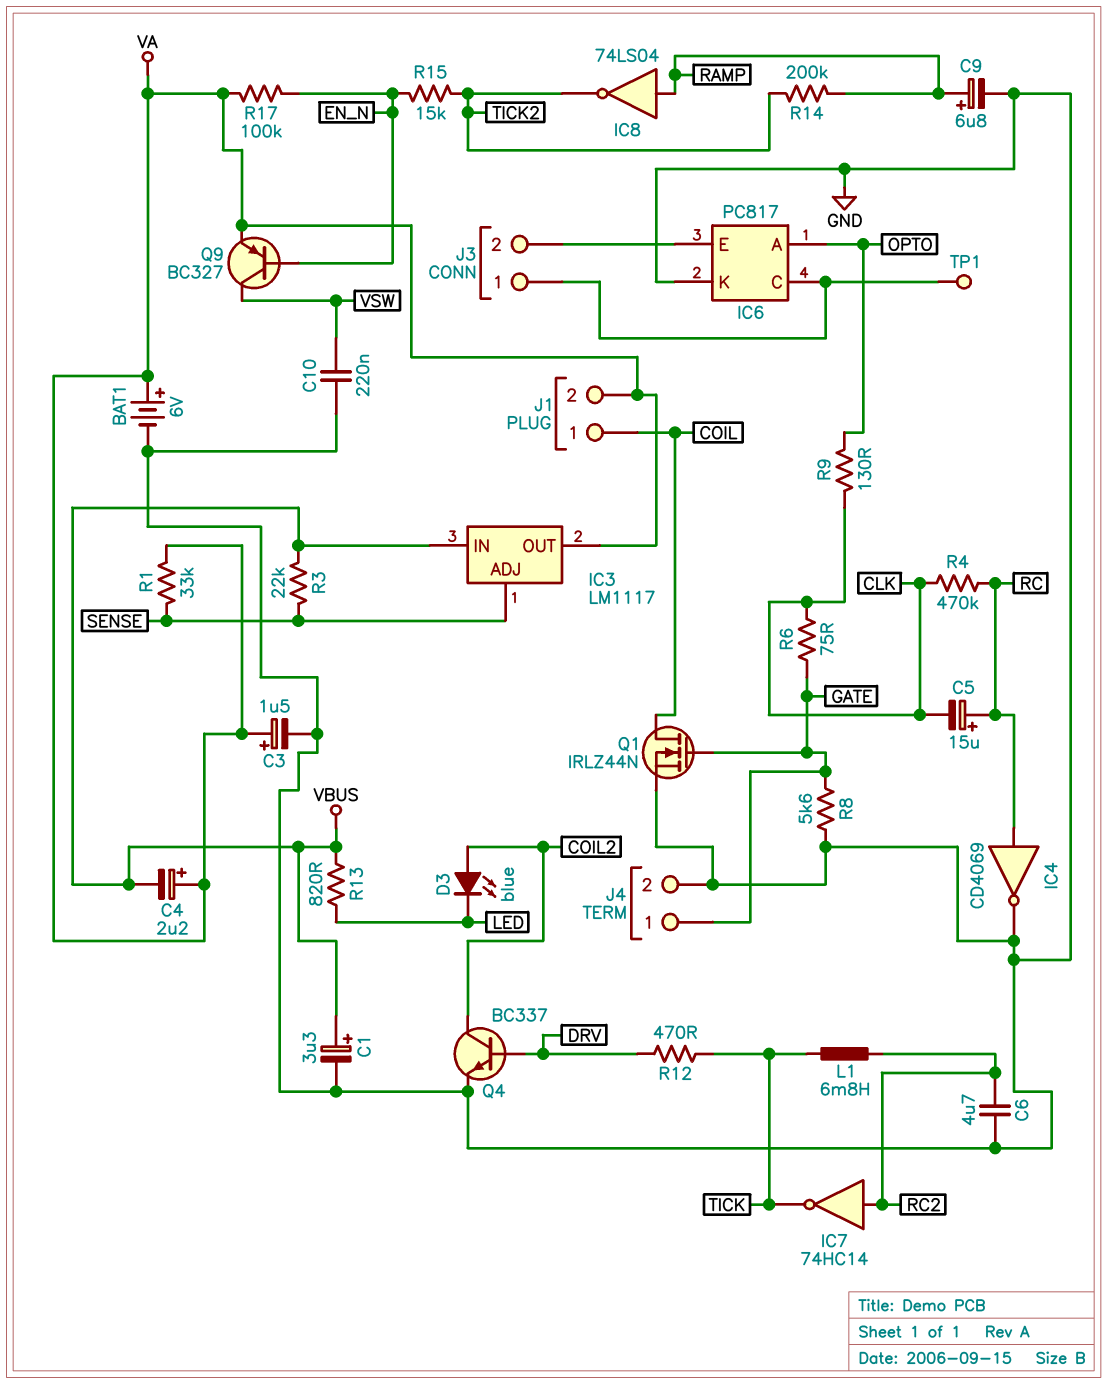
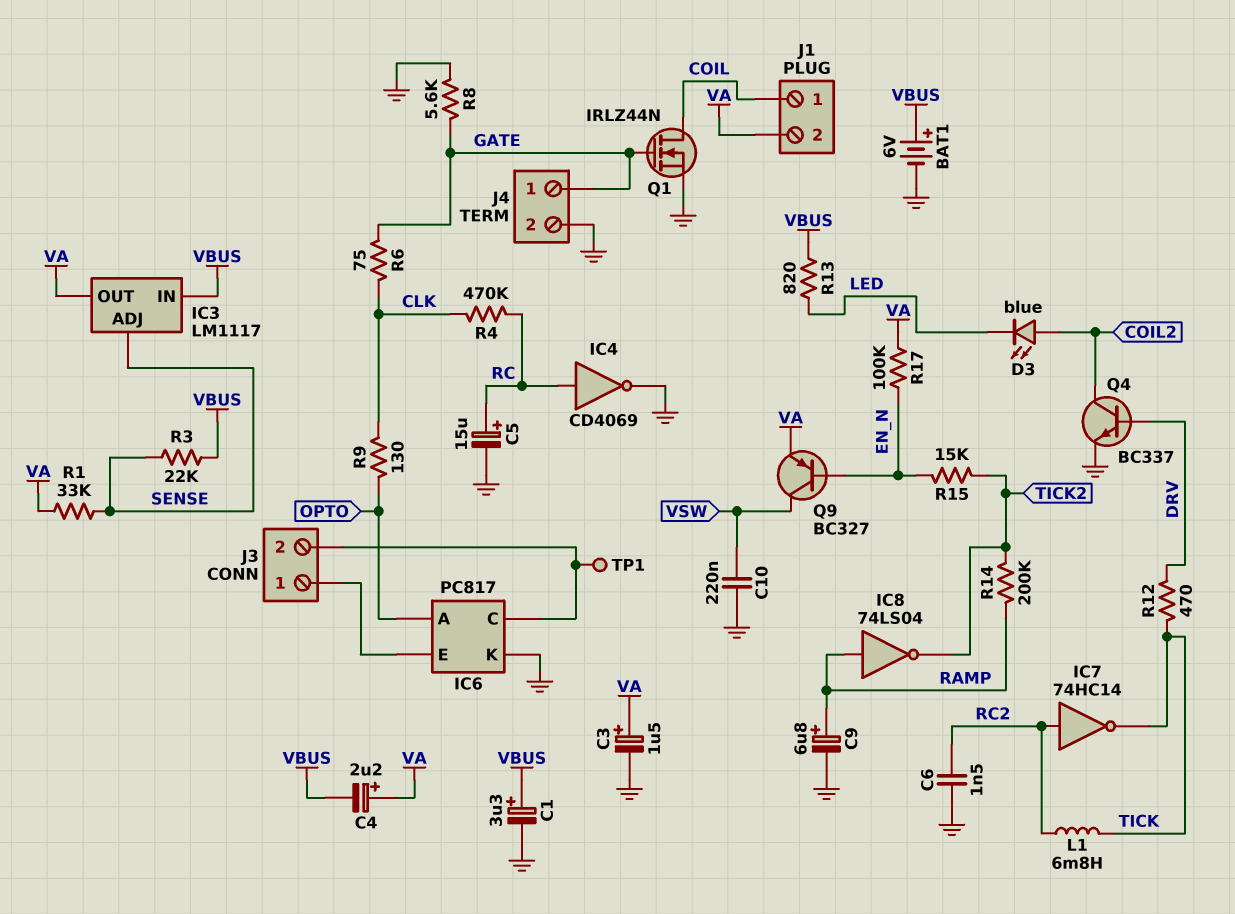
BAT1: 6V (plus VA, minus GND) -> 6V (plus VBUS, minus GND)
C5: 15uF (plus RC, minus CLK) -> 15uF (plus RC, minus GND)
C6: 4.7uF (GND, RC2) -> 1.5nF (GND, RC2)
J3 pin 1: IC6/C -> IC6/E
J3 pin 2: IC6/E -> IC6/C

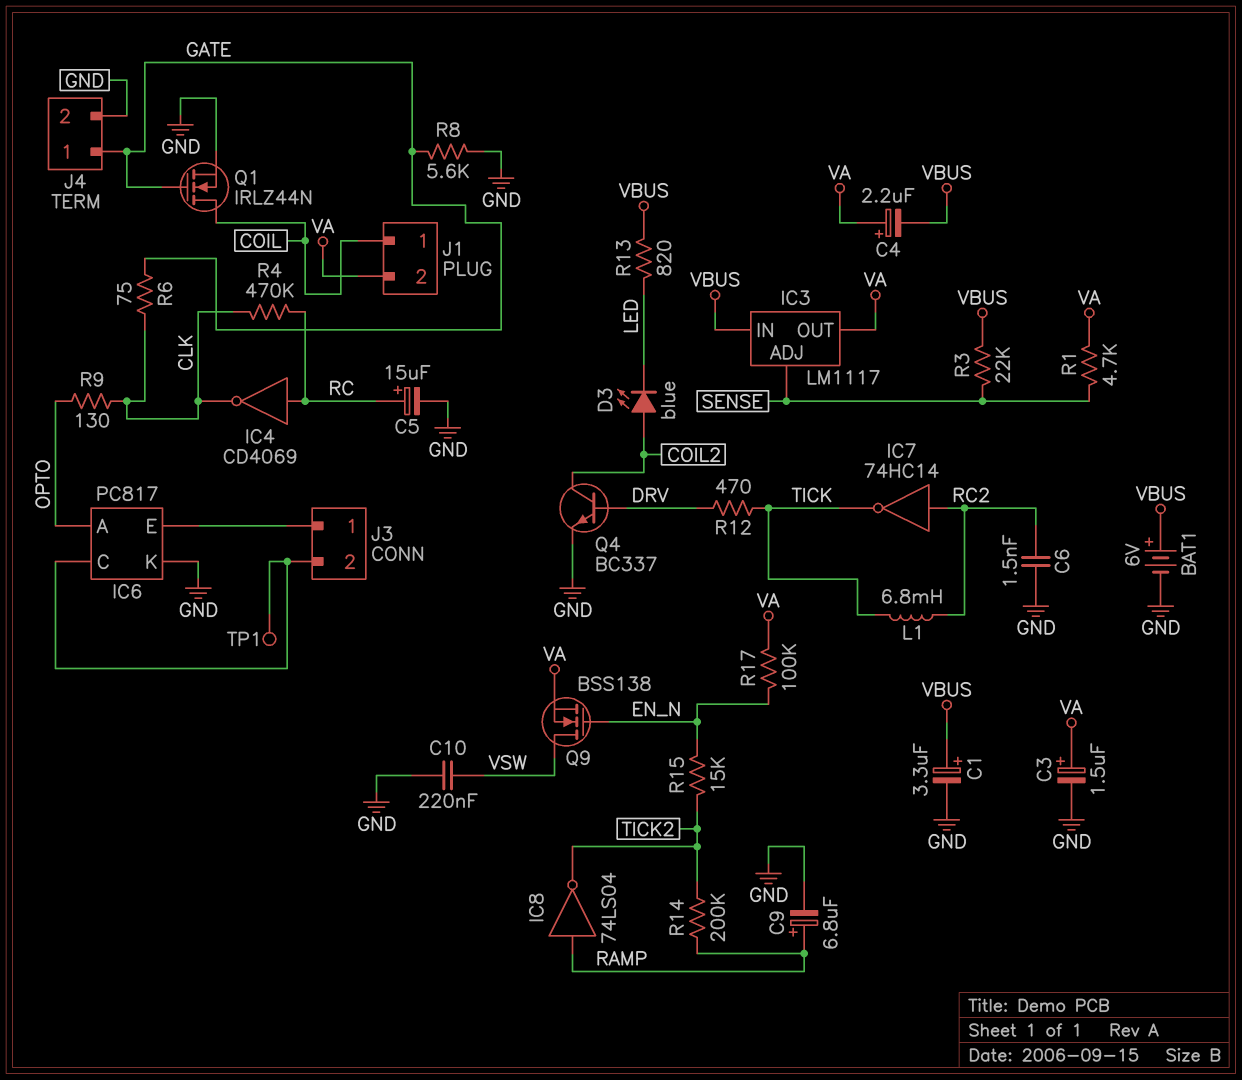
IC4: NOT CD4069 (in RC, out GND) -> NOT CD4069 (in RC, out CLK)
Q9: PNP BC327 (B EN_N, C VSW, E VA) -> NMOS BSS138 (G EN_N, D VSW, S VA)
R1: 33k (SENSE, VA) -> 4.7k (SENSE, VA)

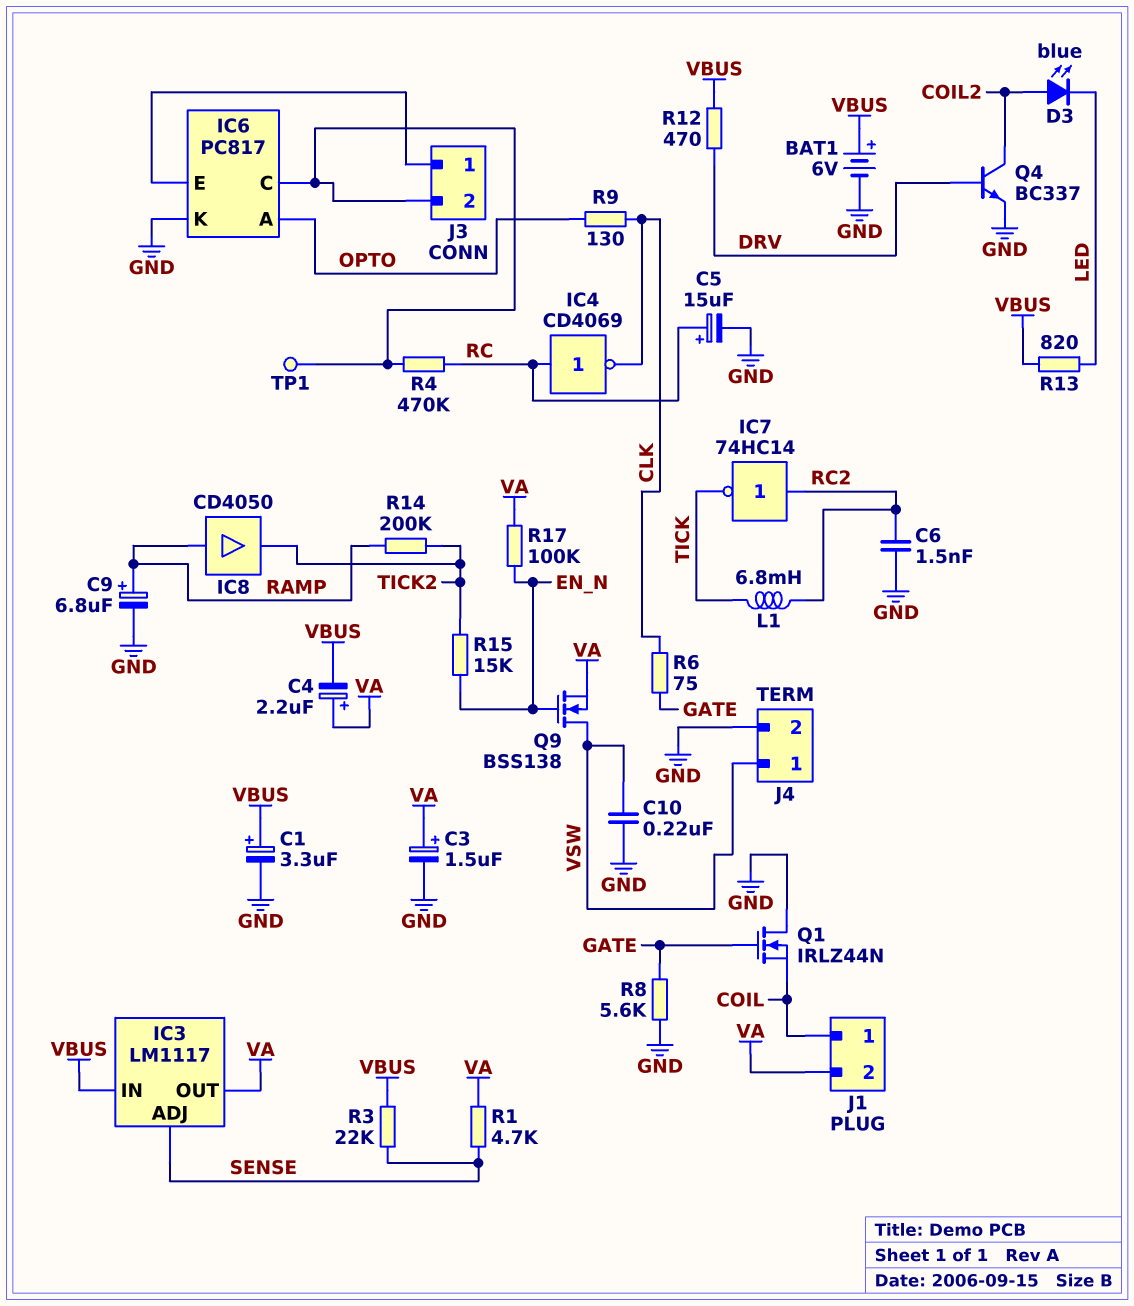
IC8: NOT 74LS04 (in RAMP, out TICK2) -> buffer CD4050 (in RAMP, out TICK2)
J4 pin 1: GATE -> VSW
Q1: NMOS IRLZ44N (G GATE, D COIL, S GND) -> NMOS IRLZ44N (G GATE, D GND, S COIL)
R4: 470k (CLK, RC) -> 470k (IC6/C, RC)
R12: 470 (DRV, TICK) -> 470 (DRV, VBUS)

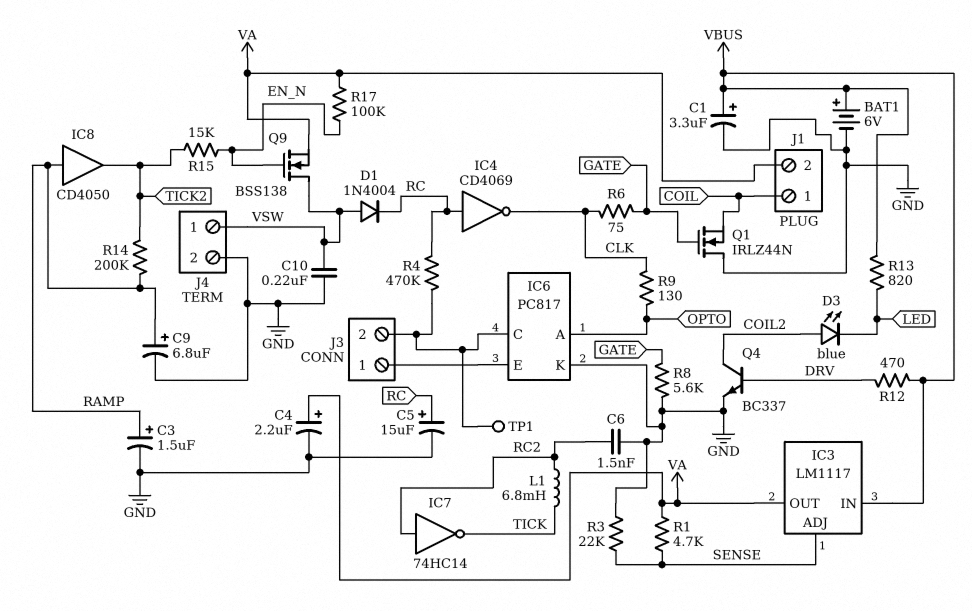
C3: 1.5uF (plus VA, minus GND) -> 1.5uF (plus RAMP, minus GND)
C4: 2.2uF (plus VA, minus VBUS) -> 2.2uF (plus VA, minus GND)
D1: none -> diode 1N4004 (A VSW, K RC)
R3: 22k (SENSE, VBUS) -> 22k (GND, SENSE)

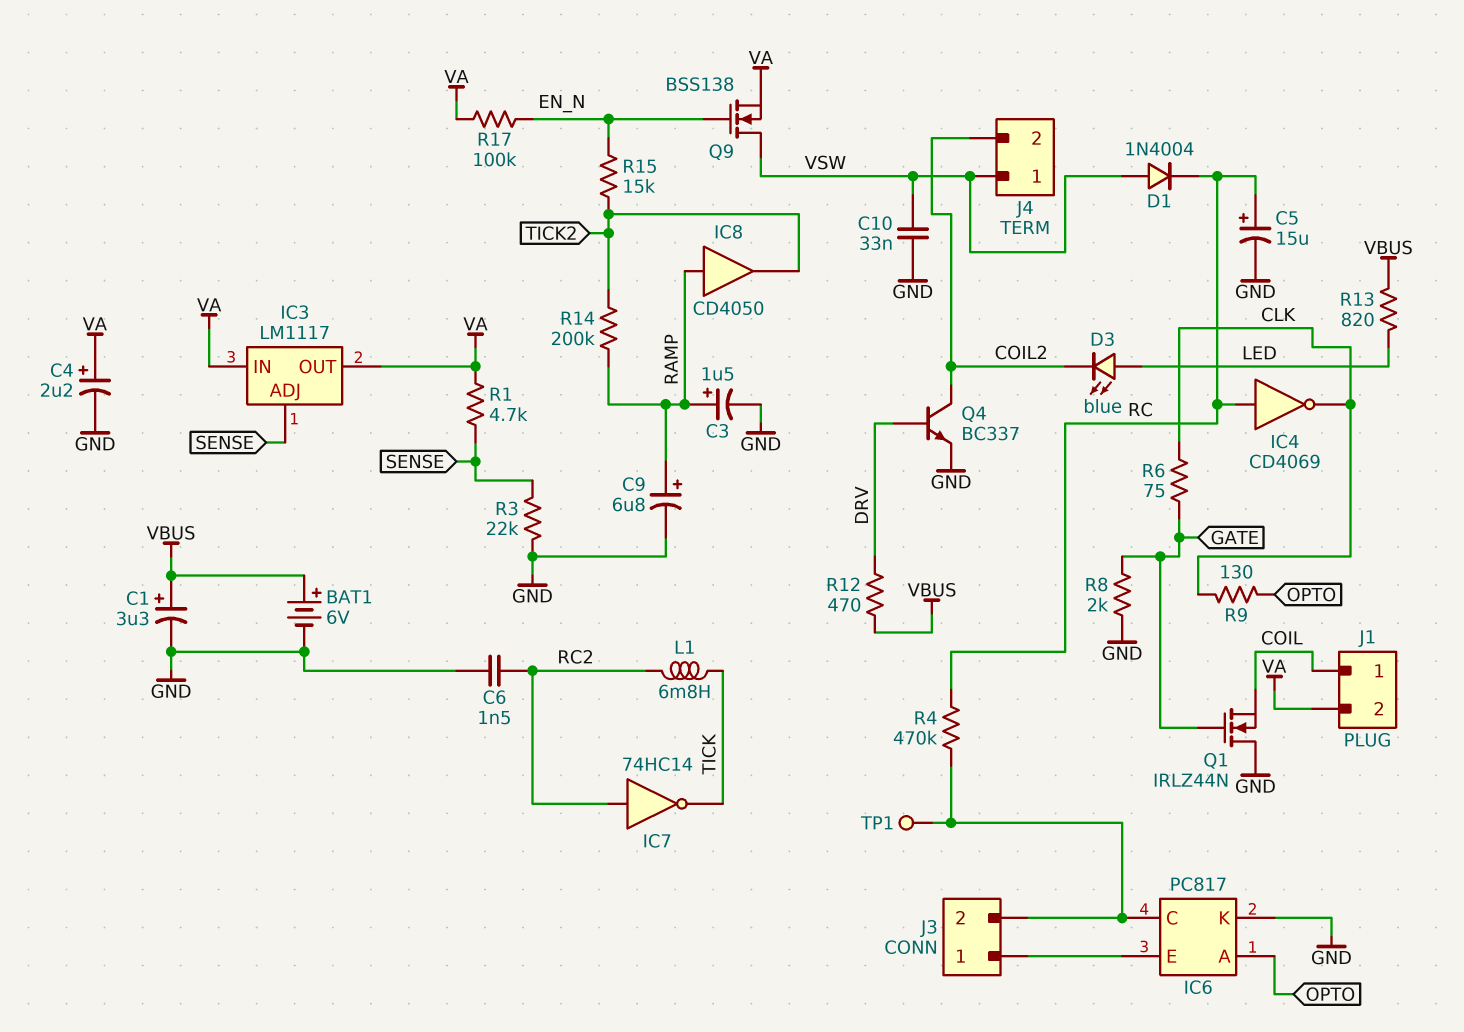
C10: 220nF (GND, VSW) -> 33nF (GND, VSW)
D3: LED blue (A COIL2, K LED) -> LED blue (A LED, K COIL2)
IC3 pin IN: VBUS -> VA
J4 pin 2: GND -> COIL2
R8: 5.6k (GATE, GND) -> 2k (GATE, GND)

